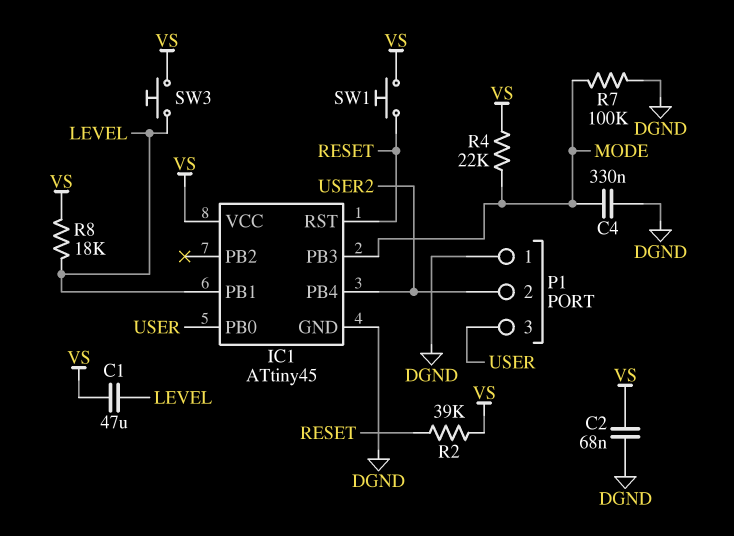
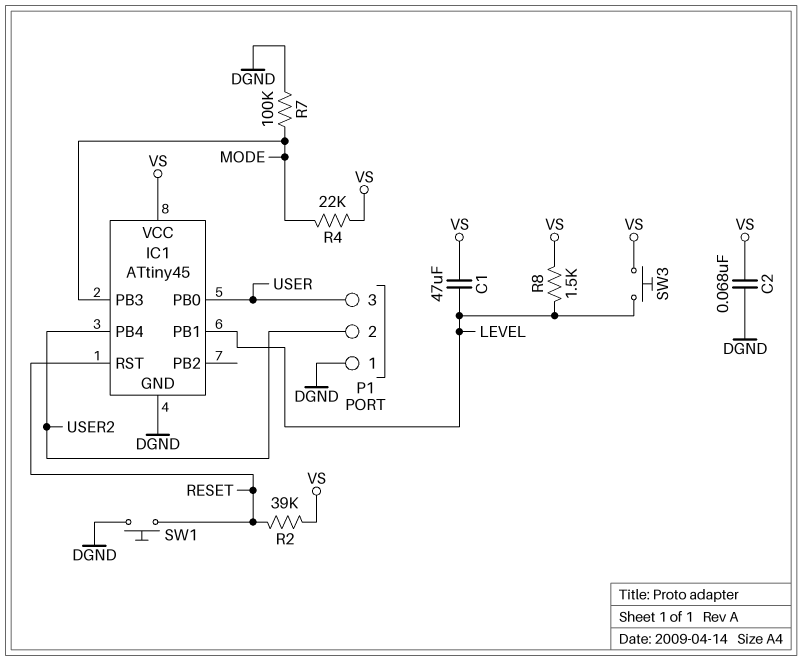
C4: 330nF (DGND, MODE) -> none
R8: 18k (LEVEL, VS) -> 1.5k (LEVEL, VS)
SW1: button (RESET, VS) -> button (DGND, RESET)

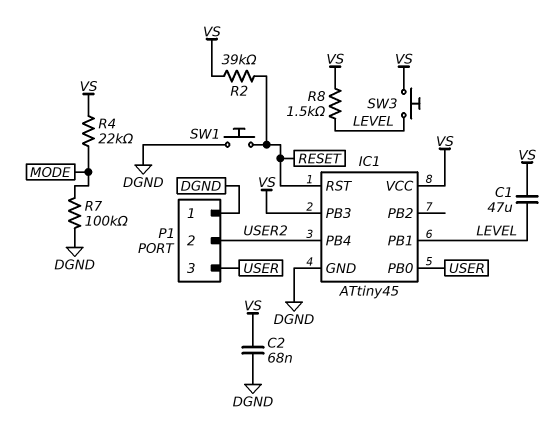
IC1 pin PB3: MODE -> VS

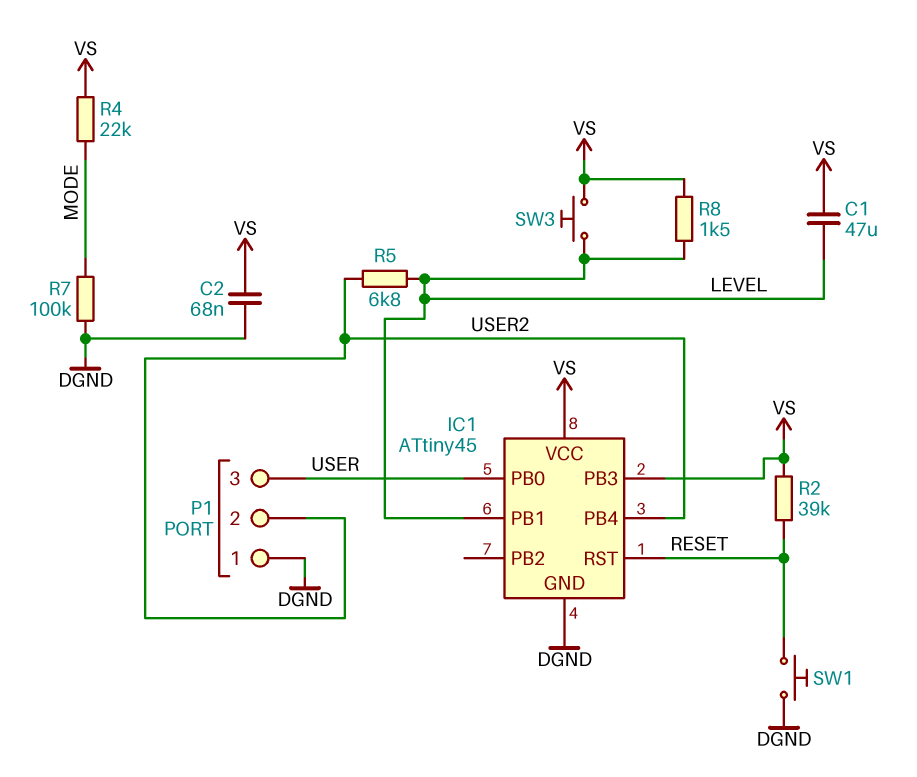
R5: none -> 6.8k (LEVEL, USER2)

